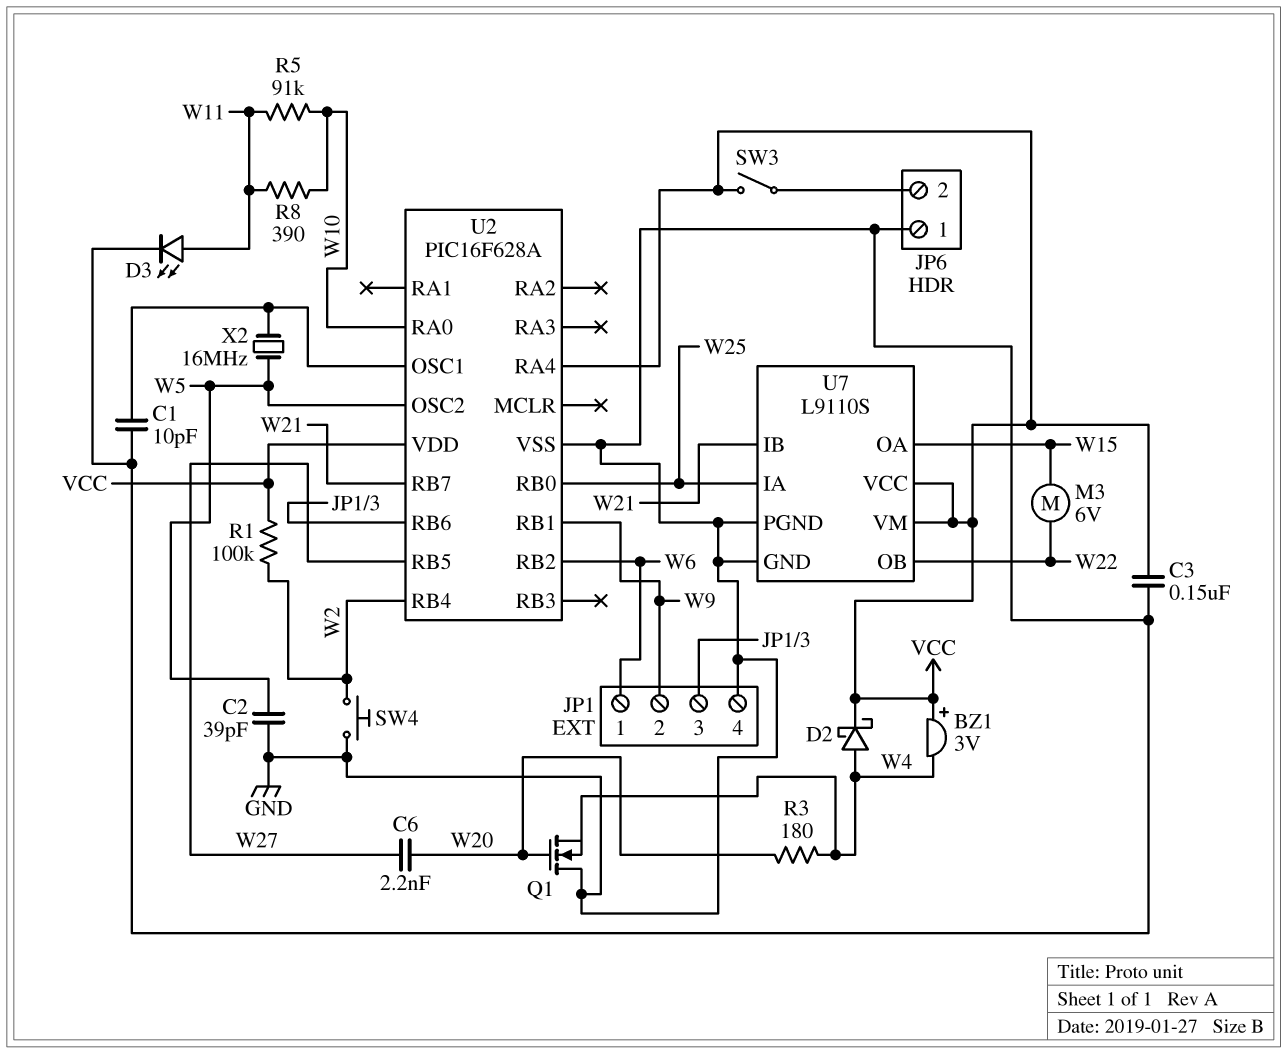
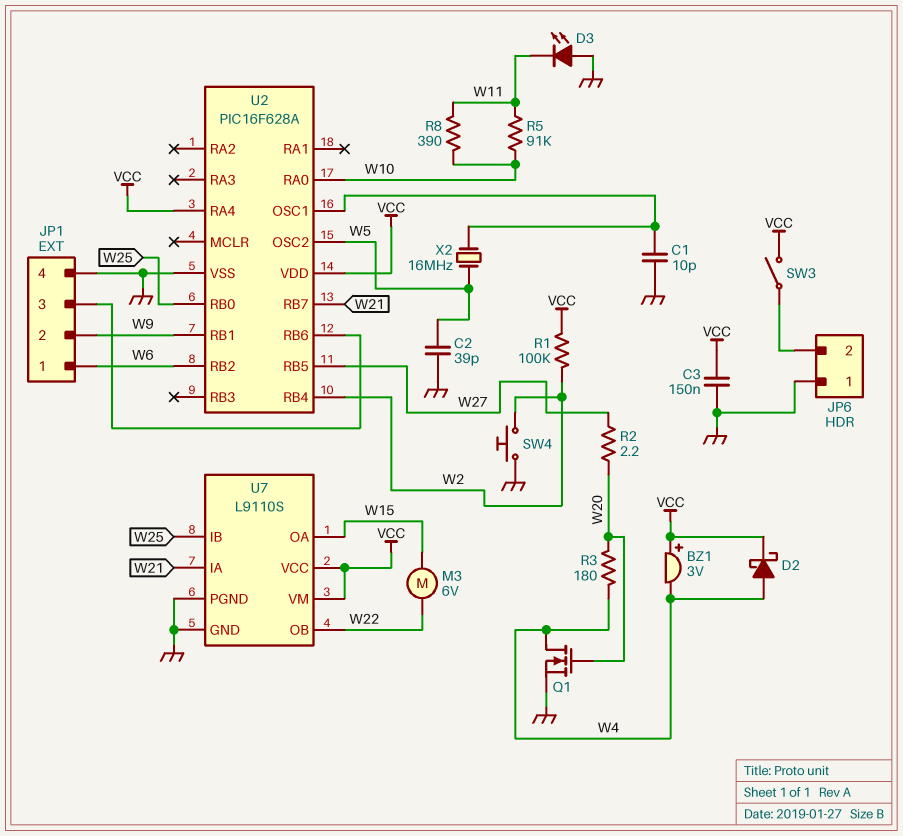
C6: 2.2nF (W20, W27) -> none
D3: LED (A W11, K GND) -> LED (A GND, K W11)
Q1: NMOS (G W20, D GND, S W4) -> NMOS (G W20, D W4, S GND)
R2: none -> 2.2 (W20, W27)
U7 pin IA: W25 -> W21
U7 pin IB: W21 -> W25

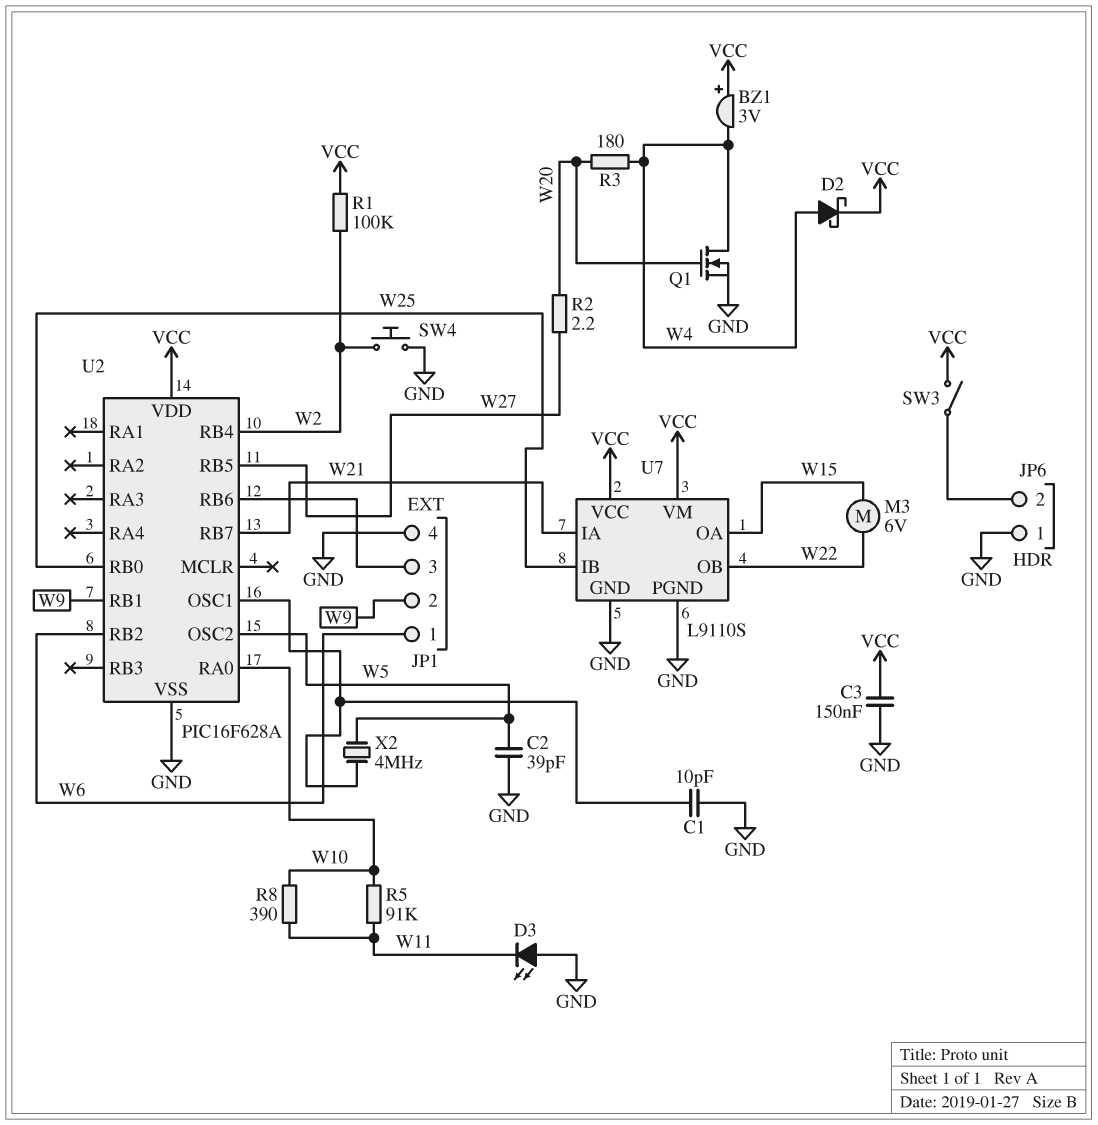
U2 pin RA4: VCC -> none
X2: 16MHz (U2/OSC1, W5) -> 4MHz (U2/OSC1, W5)

